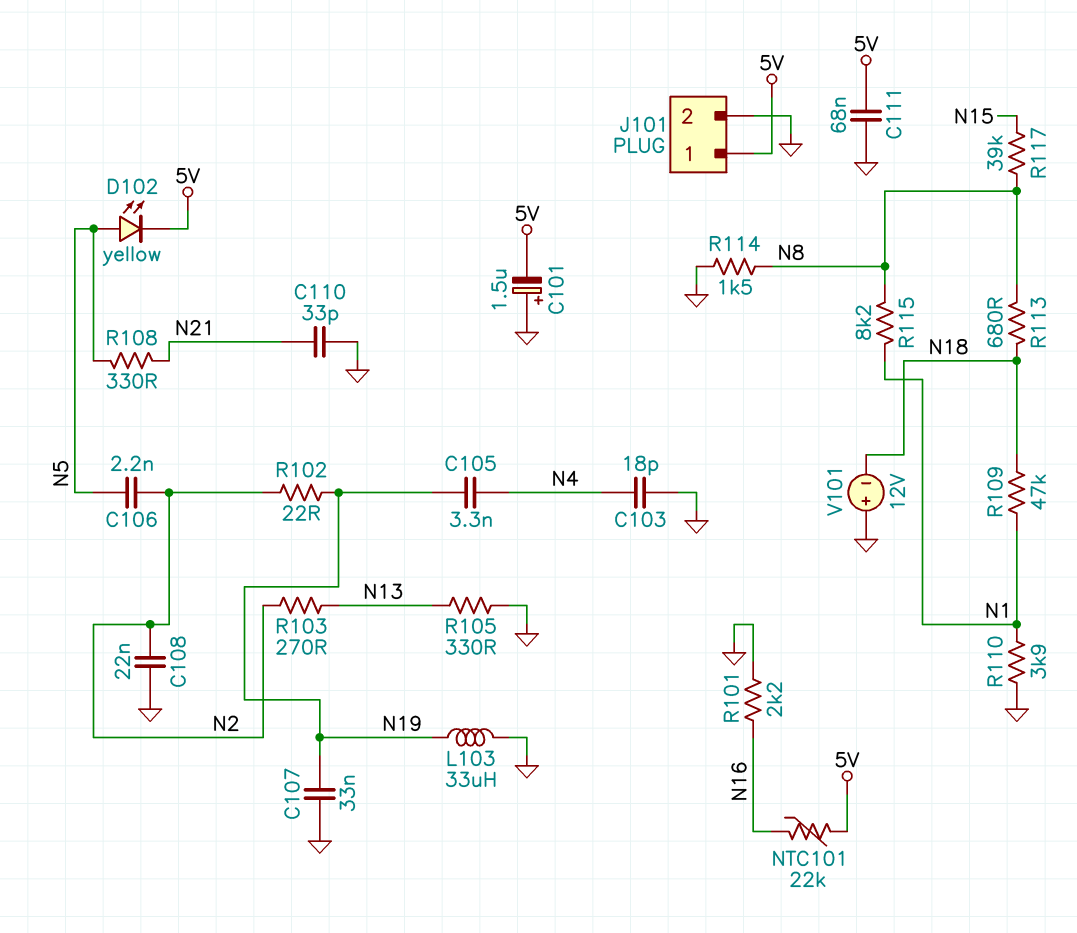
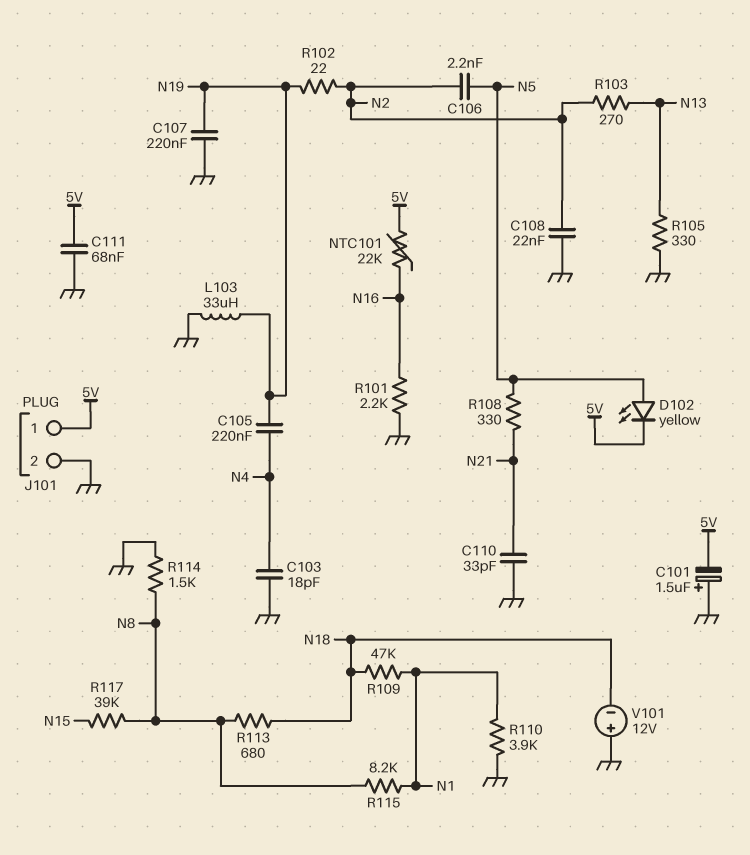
C105: 3.3nF (N4, N19) -> 220nF (N4, N19)
C107: 33nF (GND, N19) -> 220nF (GND, N19)

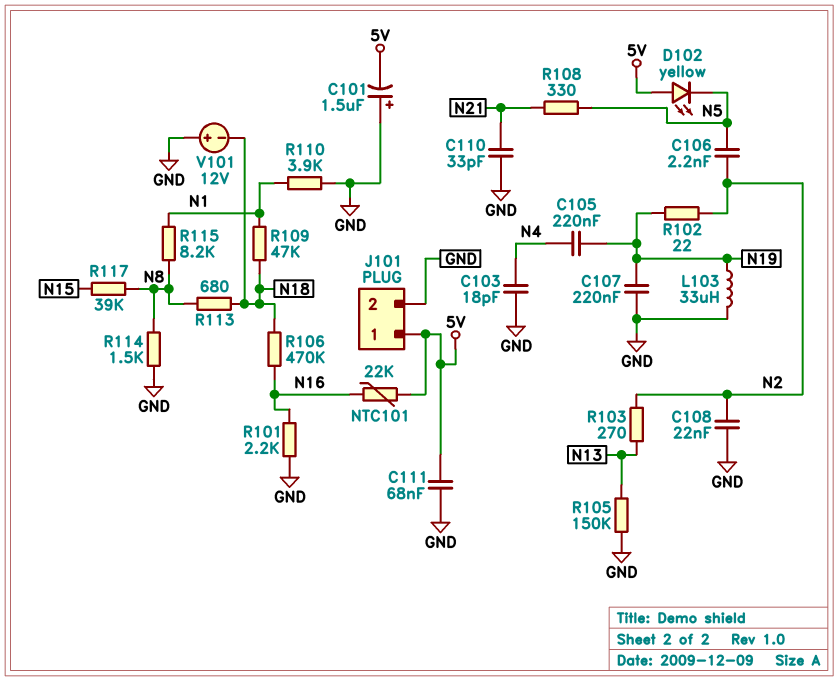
D102: LED yellow (A N5, K 5V) -> LED yellow (A 5V, K N5)
R105: 330 (GND, N13) -> 150k (GND, N13)
R106: none -> 470k (N16, N18)

